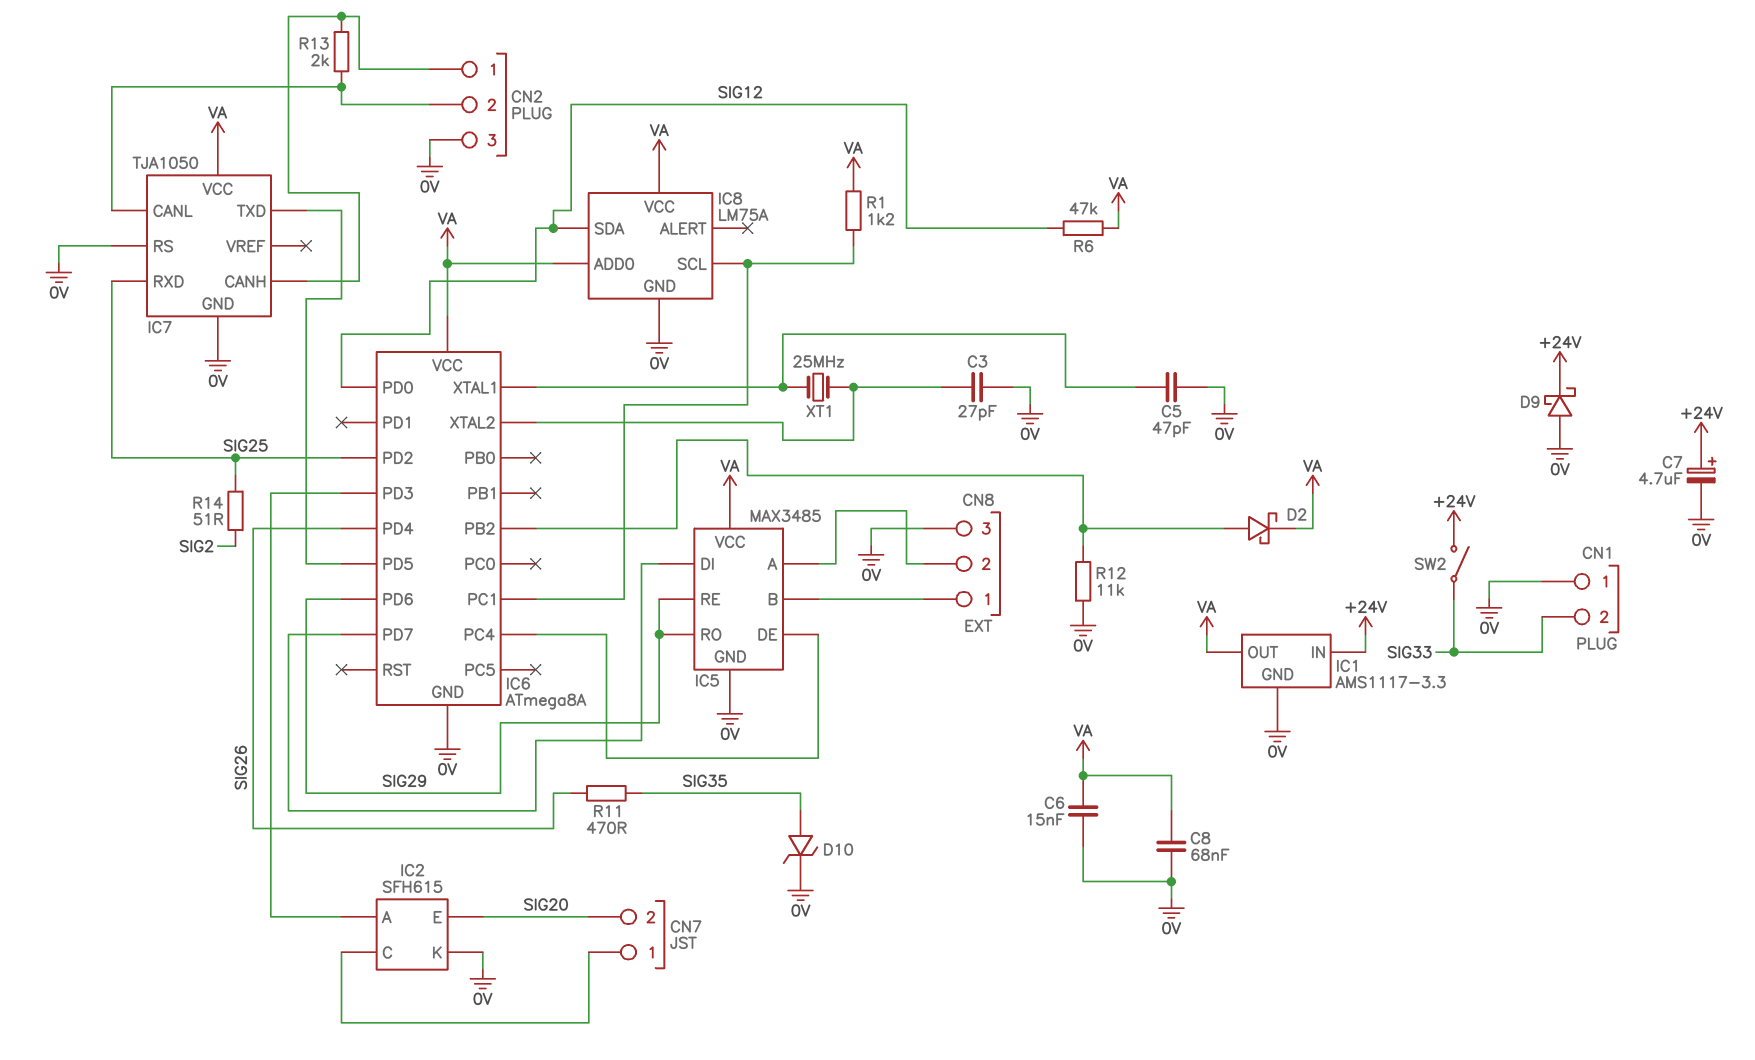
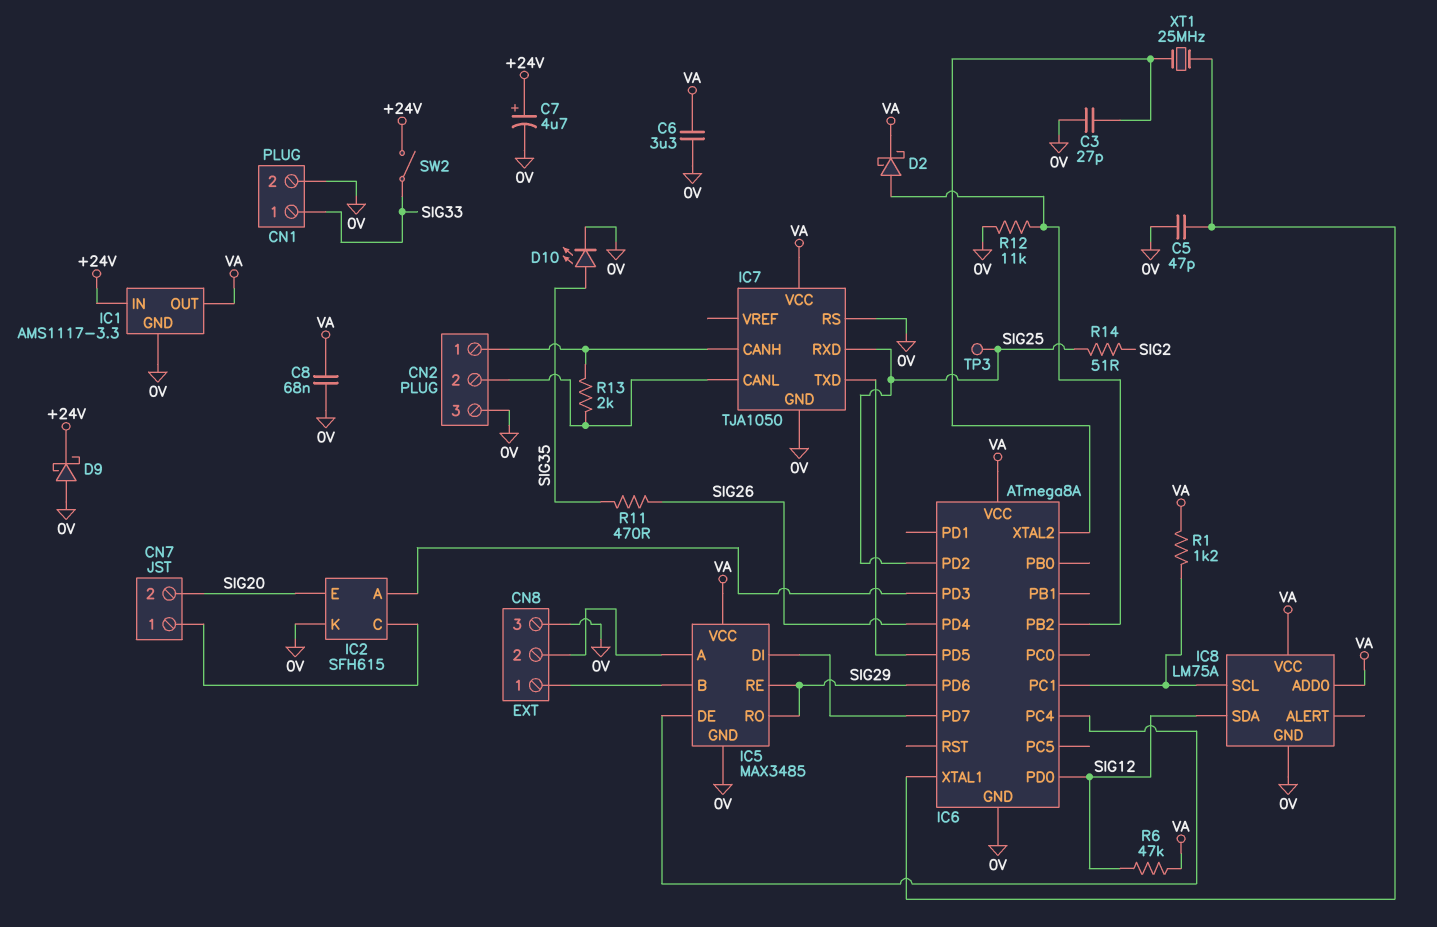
C6: 15nF (0V, VA) -> 3.3uF (0V, VA)
CN1 pin 1: 0V -> SIG33
CN1 pin 2: SIG33 -> 0V
D10: zener (A SIG35, K 0V) -> LED (A SIG35, K 0V)
TP3: none -> test point (SIG25)

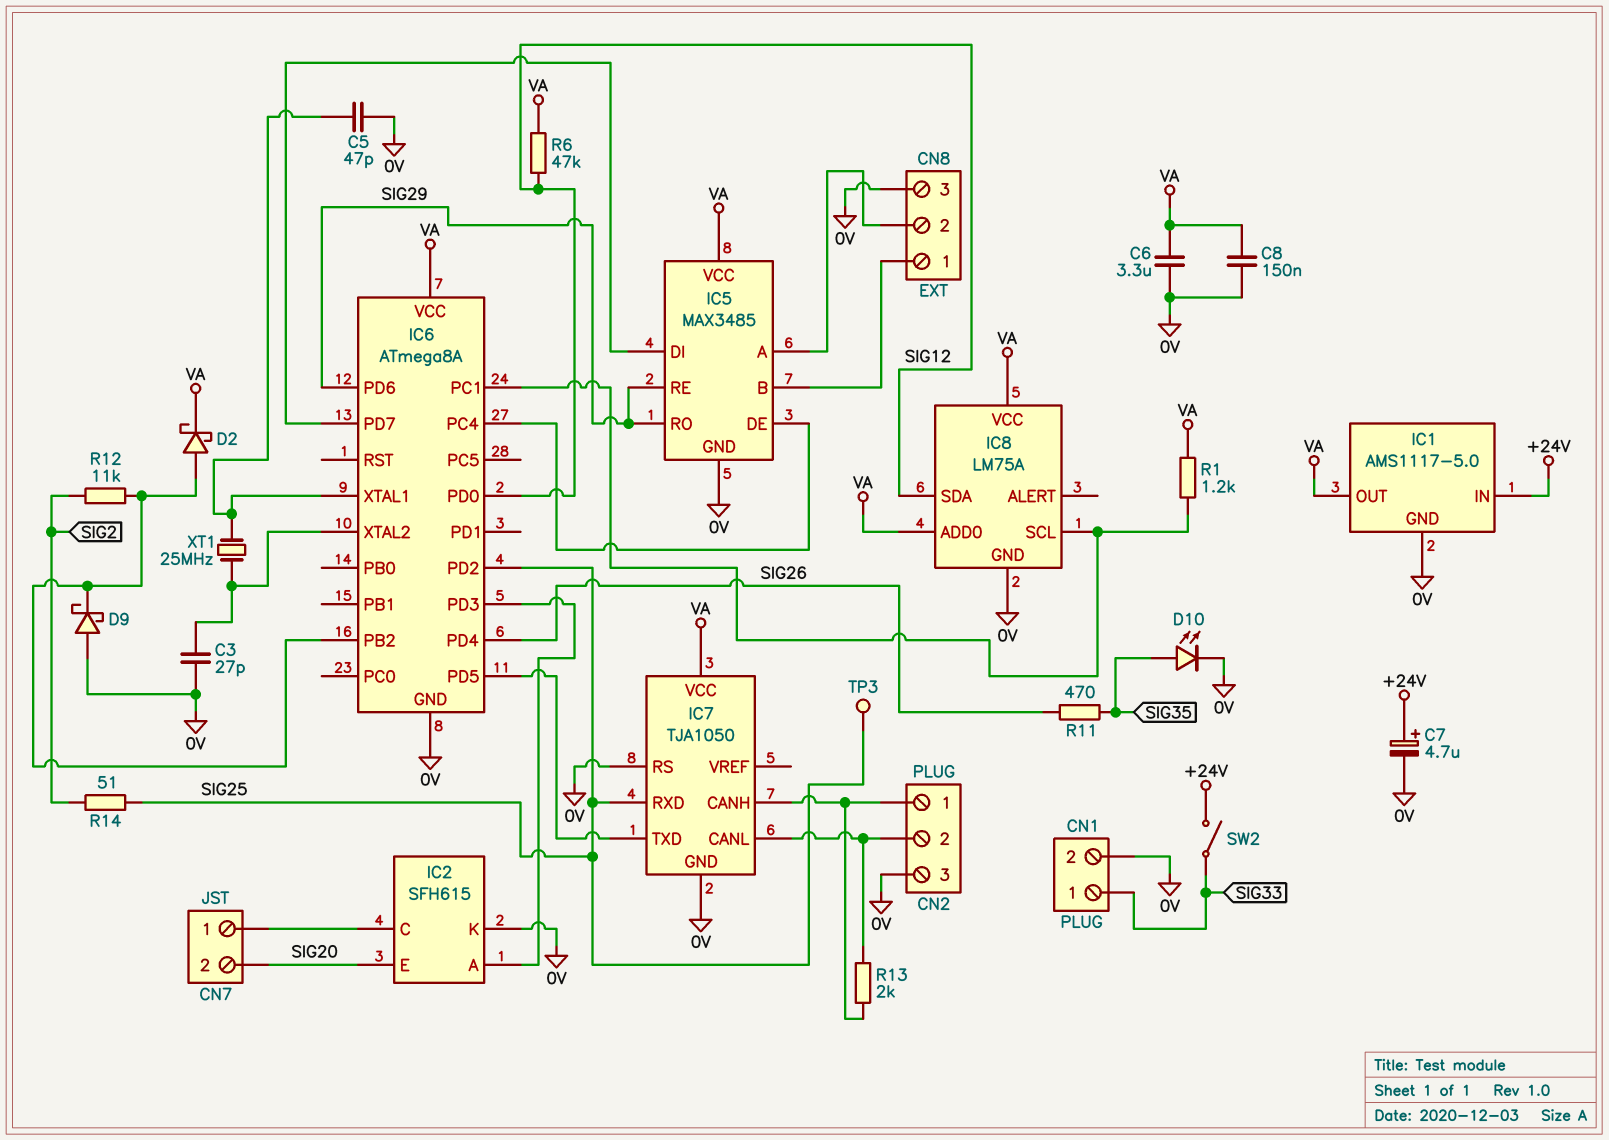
C8: 68nF (0V, VA) -> 150nF (0V, VA)
D9: schottky (A 0V, K +24V) -> schottky (A 0V, K IC6/PB2)
IC1: AMS1117-3.3 -> AMS1117-5.0
R12: 11k (0V, IC6/PB2) -> 11k (IC6/PB2, SIG2)

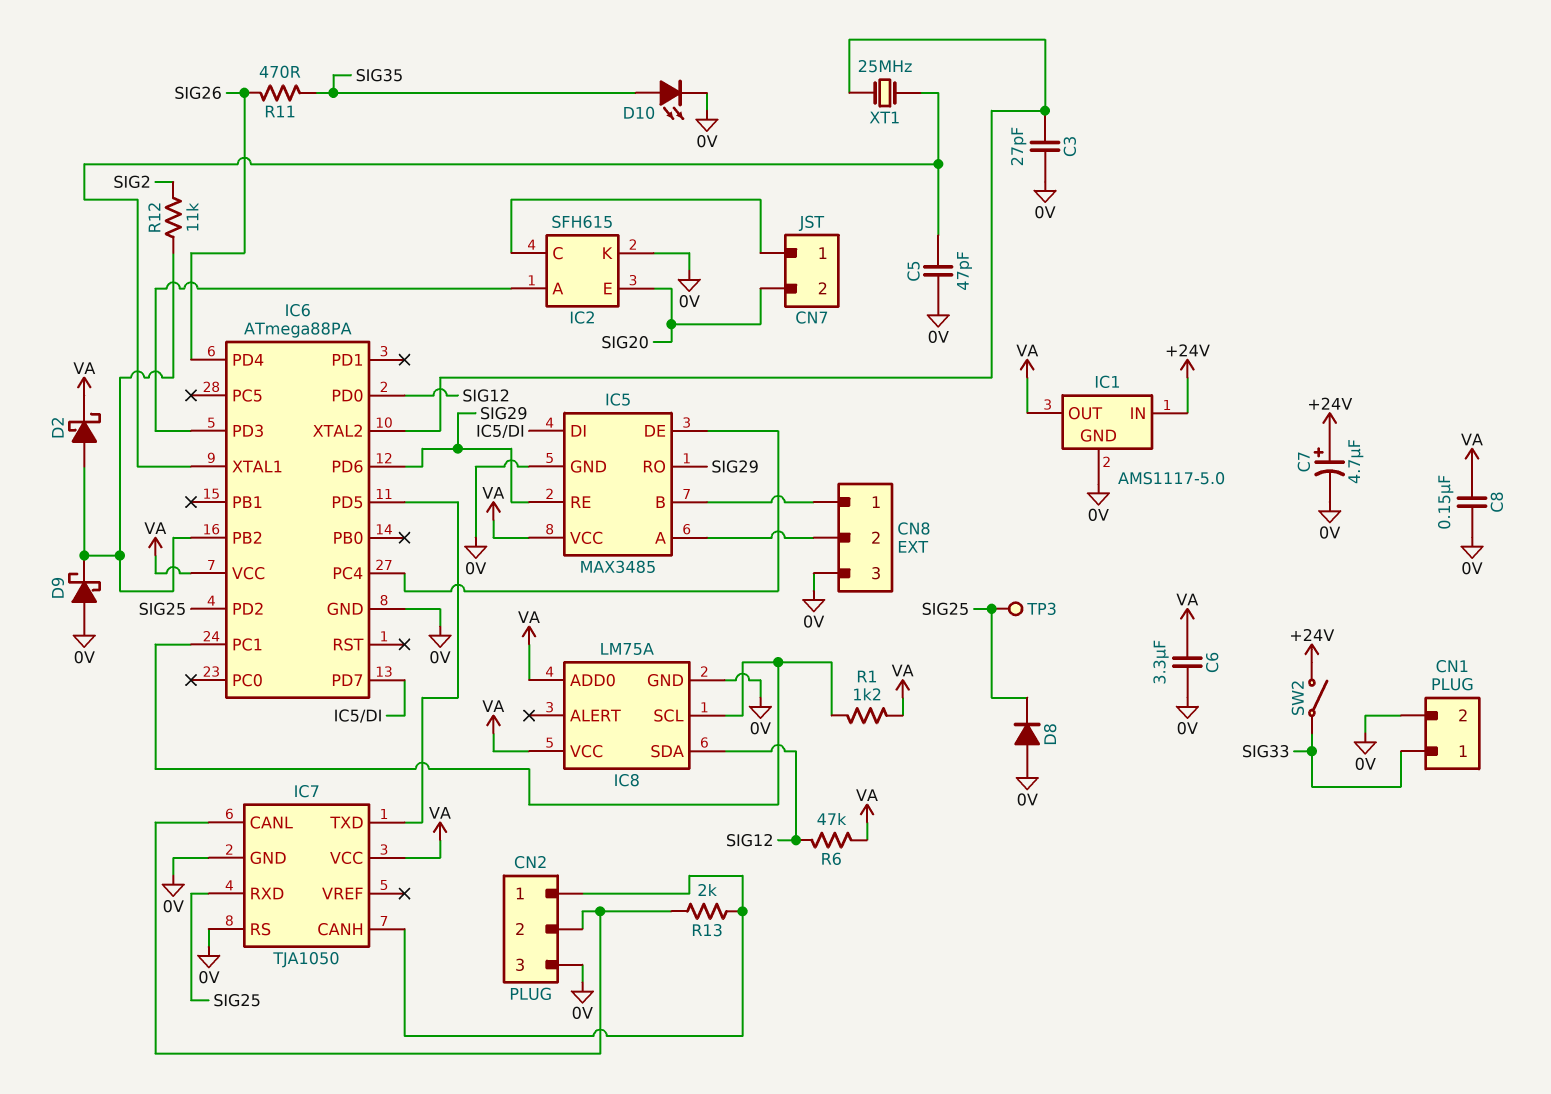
D8: none -> diode (A 0V, K SIG25)
IC6: ATmega8A -> ATmega88PA
R14: 51 (SIG2, SIG25) -> none

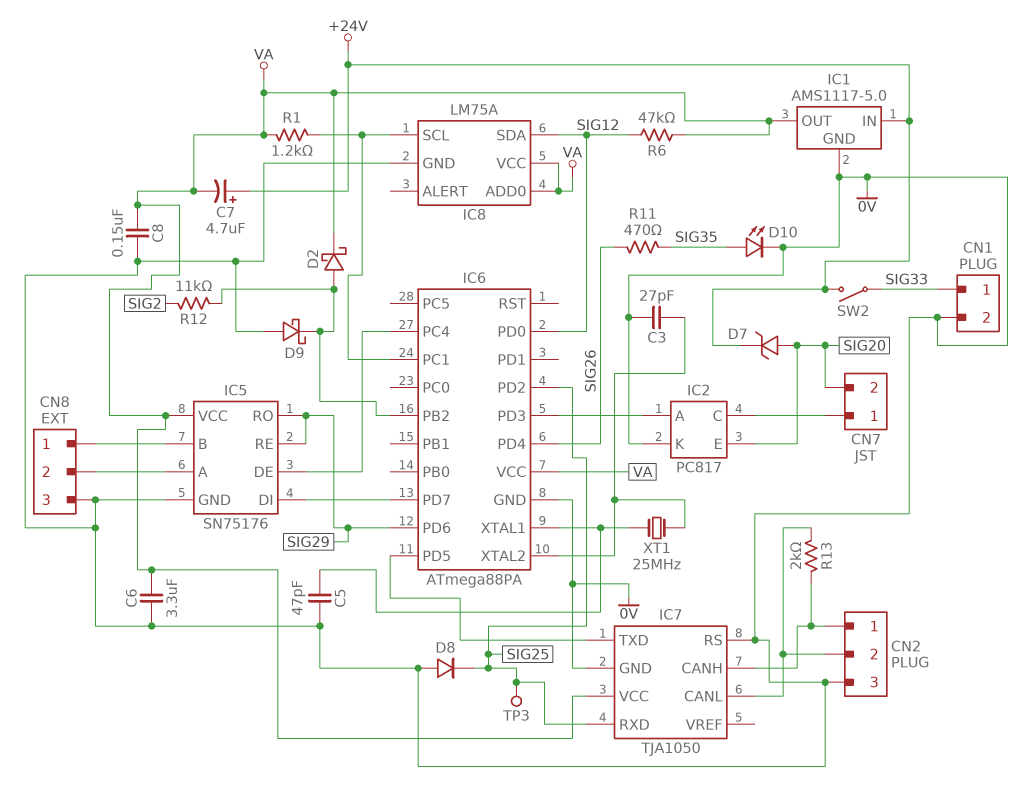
C7: 4.7uF (plus +24V, minus 0V) -> 4.7uF (plus +24V, minus VA)
D7: none -> zener (A SIG20, K +24V)
IC2: SFH615 -> PC817
IC5: MAX3485 -> SN75176

